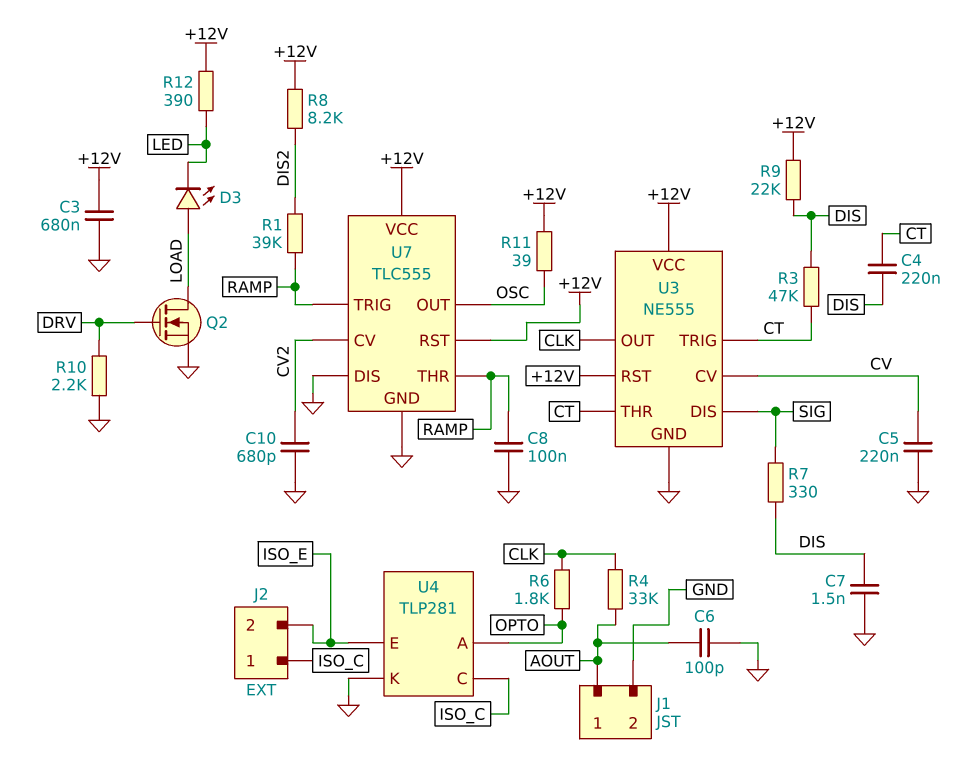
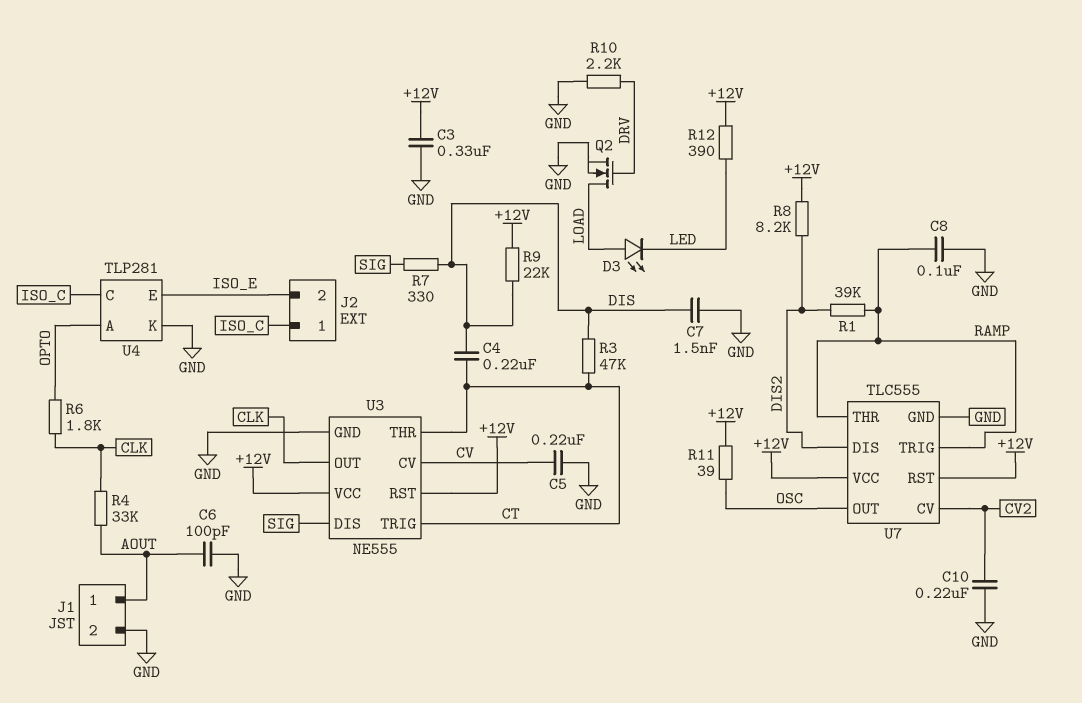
C3: 680nF (+12V, GND) -> 330nF (+12V, GND)
C10: 680pF (CV2, GND) -> 220nF (CV2, GND)
U7 pin DIS: GND -> DIS2

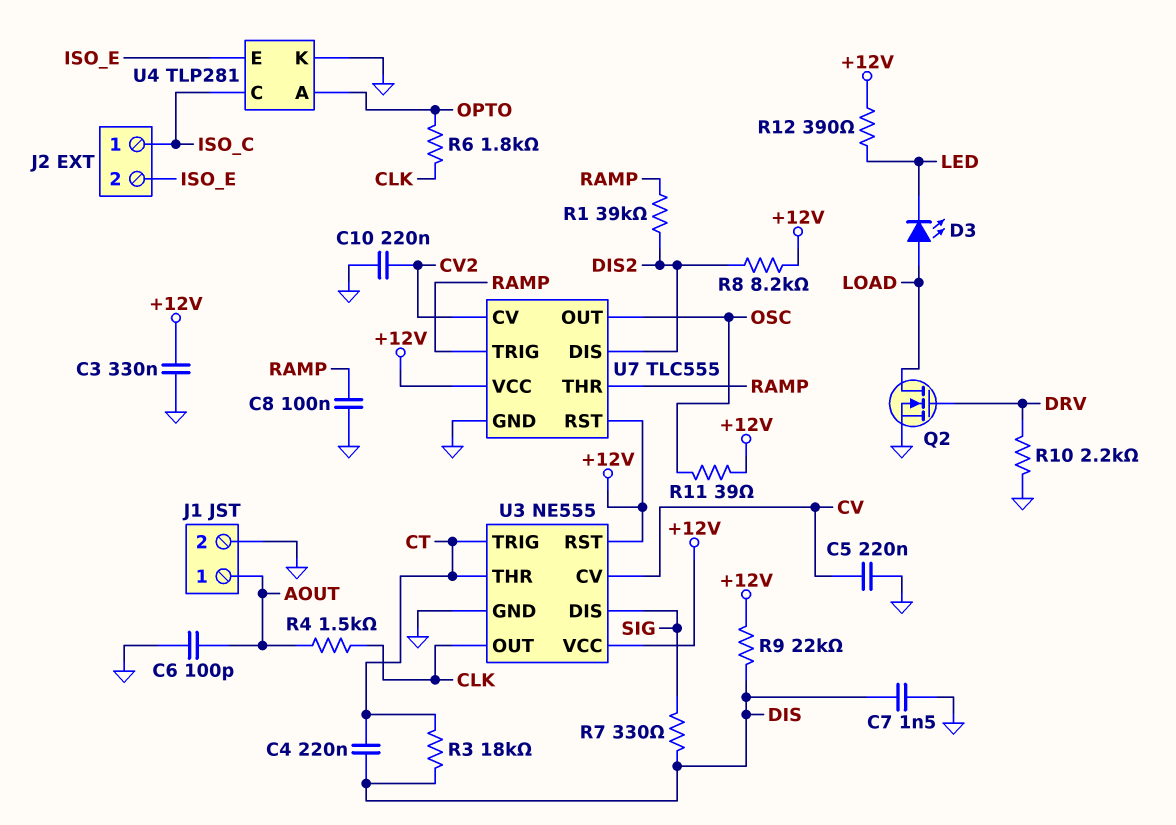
R3: 47k (CT, DIS) -> 18k (CT, DIS)
R4: 33k (AOUT, CLK) -> 1.5k (AOUT, CLK)

